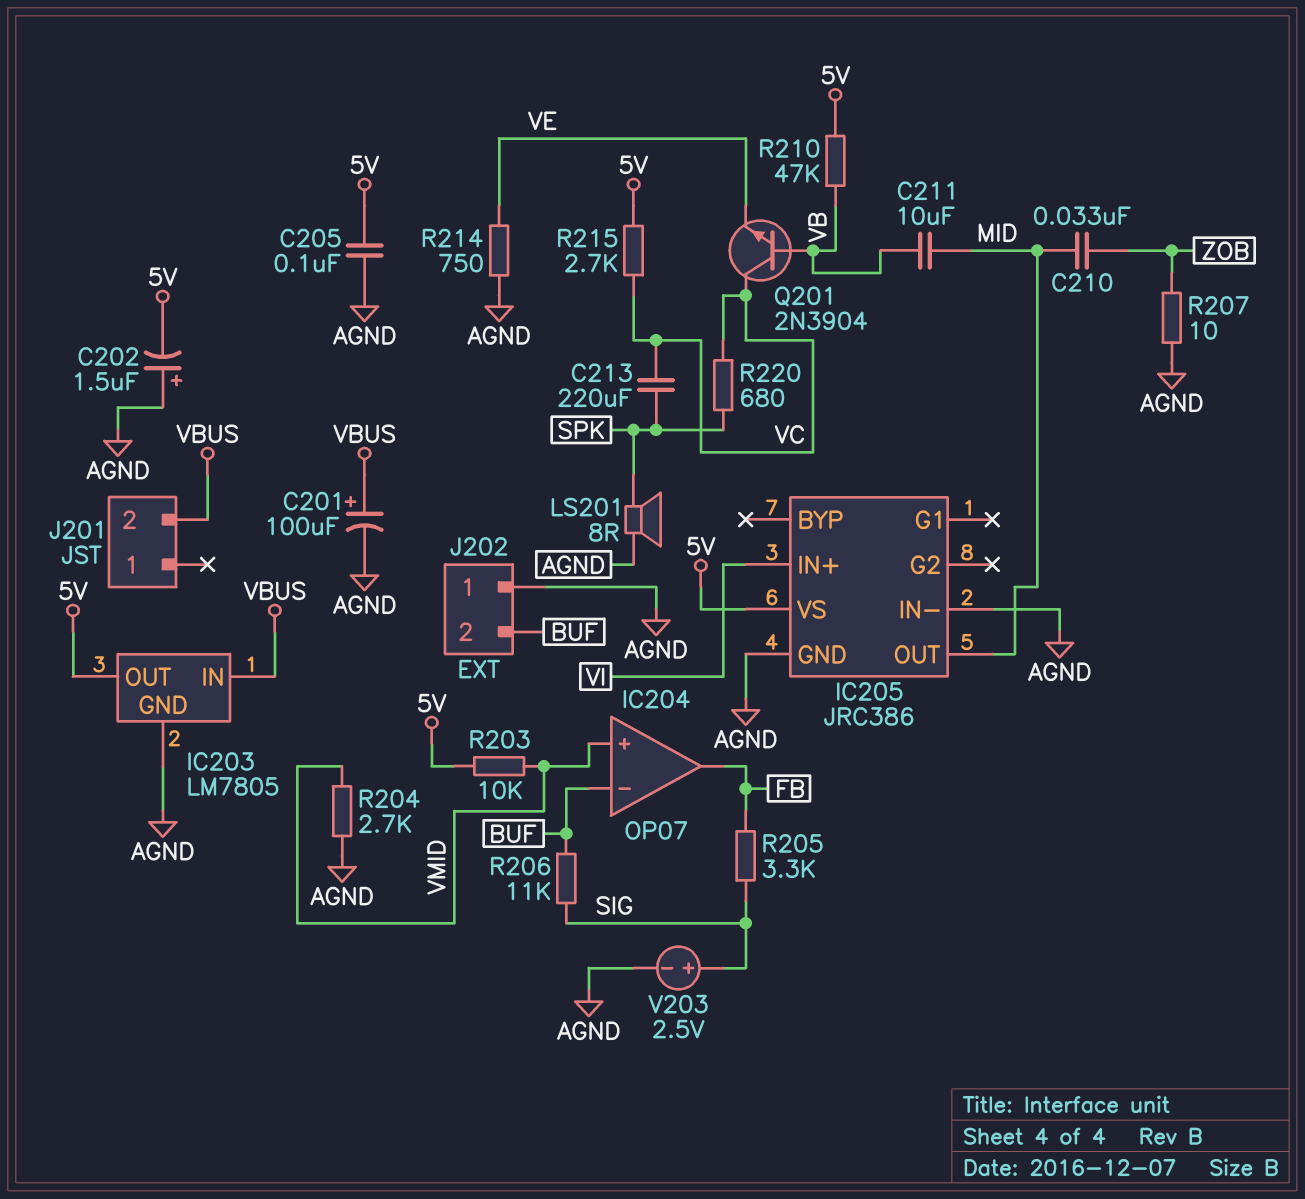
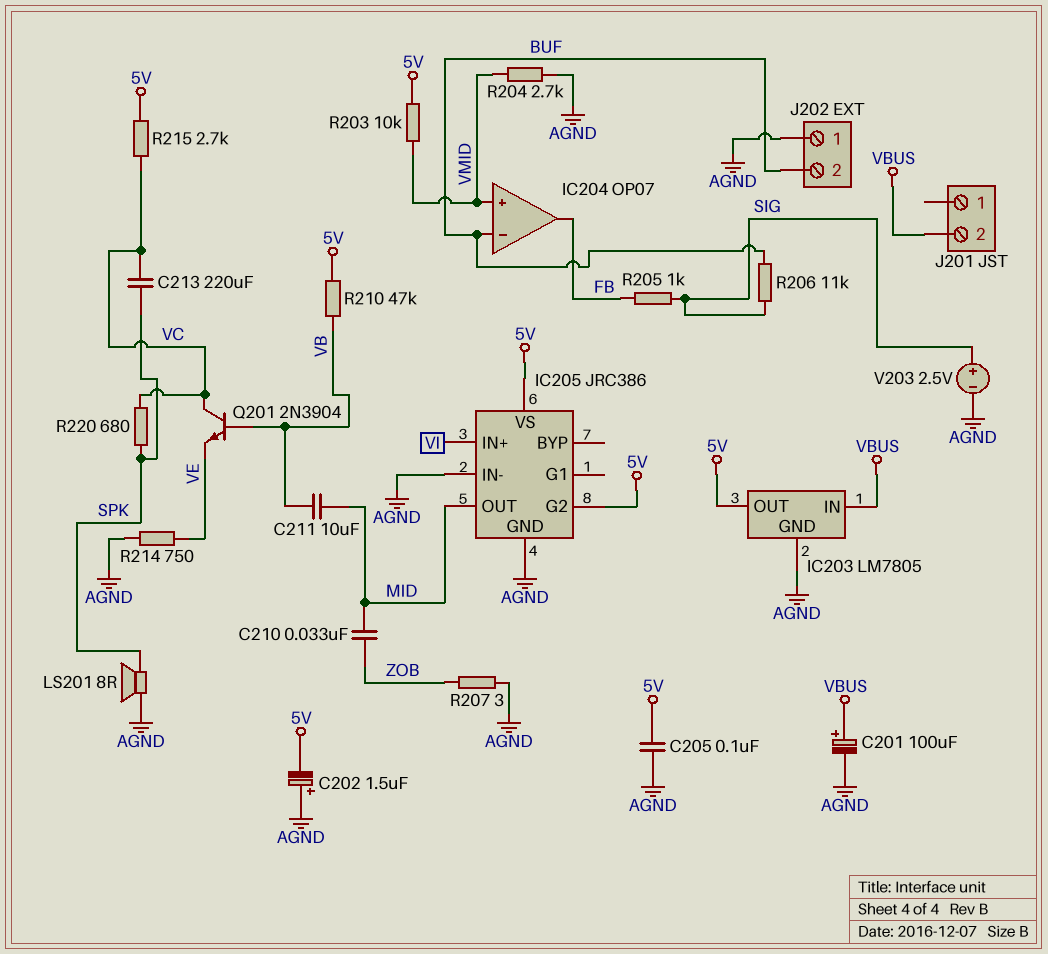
IC205 pin G2: none -> 5V
R205: 3.3k (FB, SIG) -> 1k (FB, SIG)
R207: 10 (AGND, ZOB) -> 3 (AGND, ZOB)

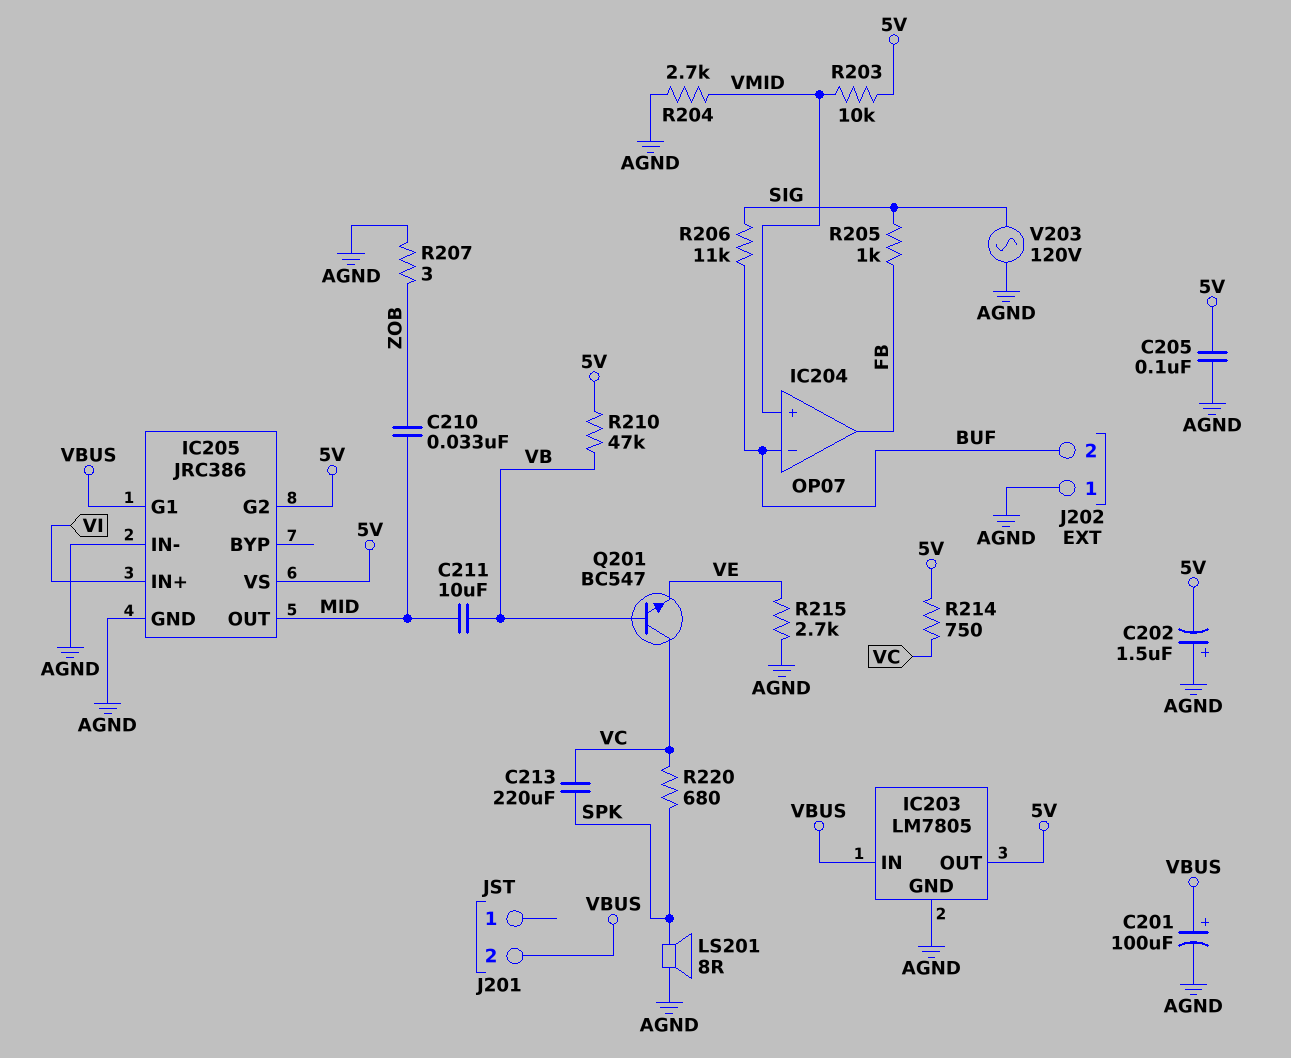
IC205 pin G1: none -> VBUS
Q201: NPN 2N3904 (B VB, C VC, E VE) -> NPN BC547 (B VB, C VC, E VE)
R214: 750 (AGND, VE) -> 750 (5V, VC)
R215: 2.7k (5V, VC) -> 2.7k (AGND, VE)
V203: 2.5V (plus SIG, minus AGND) -> AC 120V (AGND, SIG)

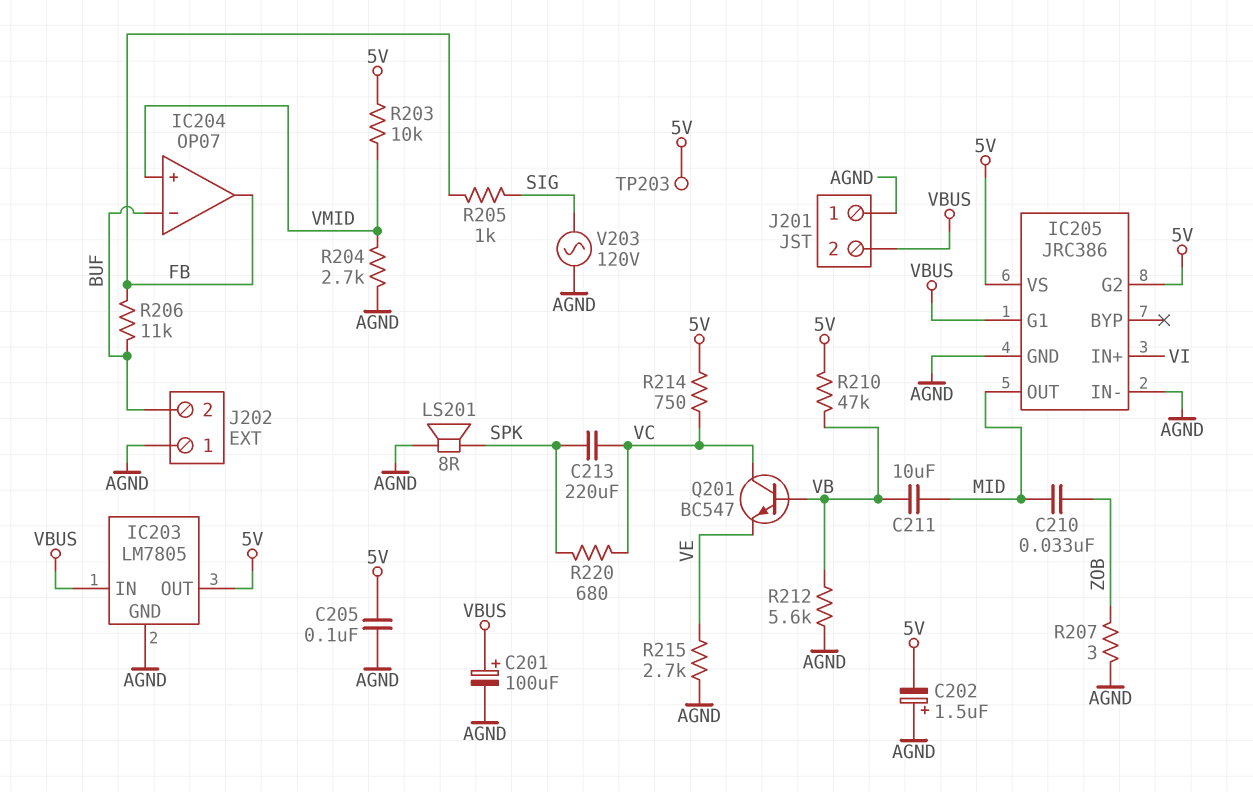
J201 pin 1: none -> AGND
R206: 11k (BUF, SIG) -> 11k (BUF, FB)
R212: none -> 5.6k (AGND, VB)
TP203: none -> test point (5V)

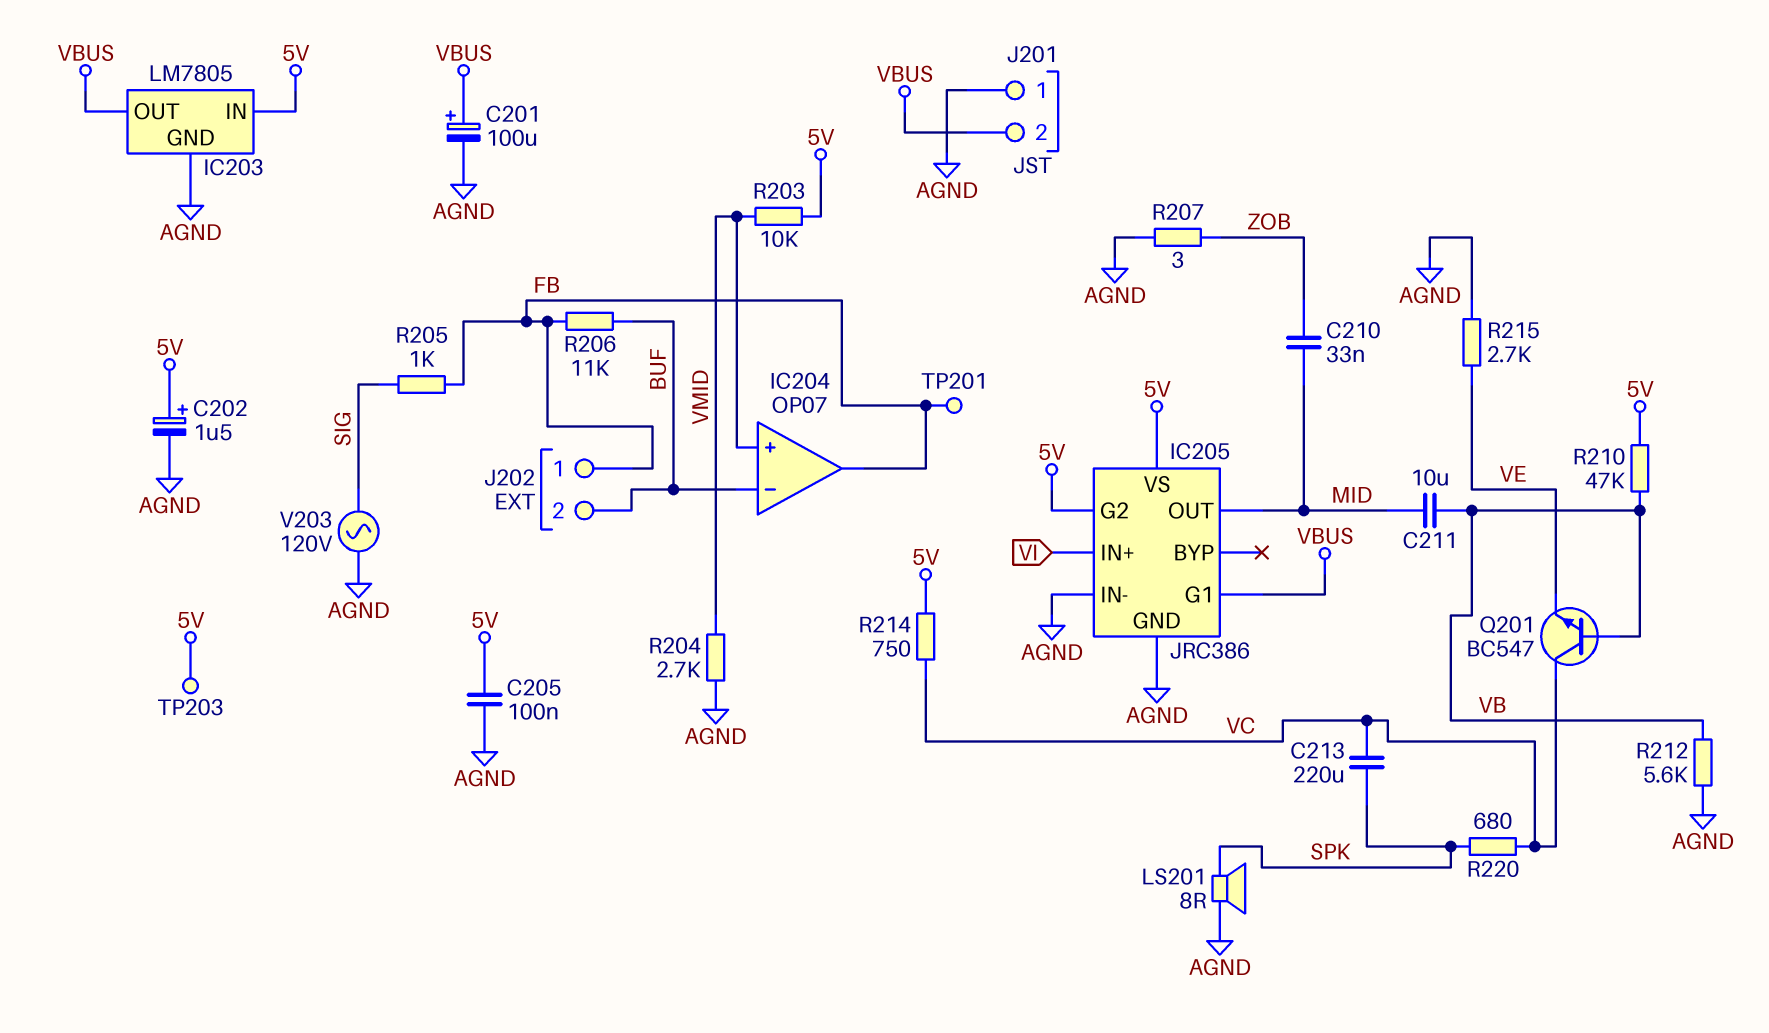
C202: 1.5uF (plus AGND, minus 5V) -> 1.5uF (plus 5V, minus AGND)
IC203 pin IN: VBUS -> 5V
IC203 pin OUT: 5V -> VBUS
J202 pin 1: AGND -> FB
TP201: none -> test point (FB)

